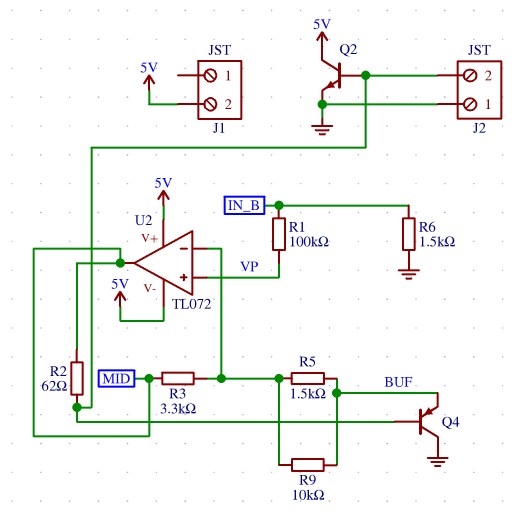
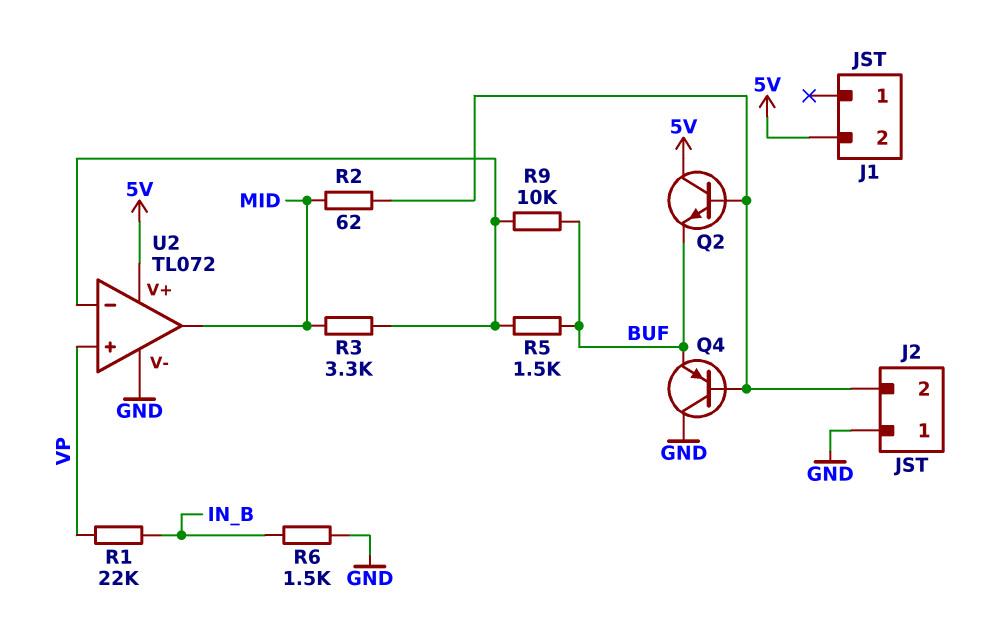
Q2: NPN (B J2/2, C 5V, E GND) -> NPN (B J2/2, C 5V, E BUF)
R1: 100k (IN_B, VP) -> 22k (IN_B, VP)
U2 pin V-: 5V -> GND

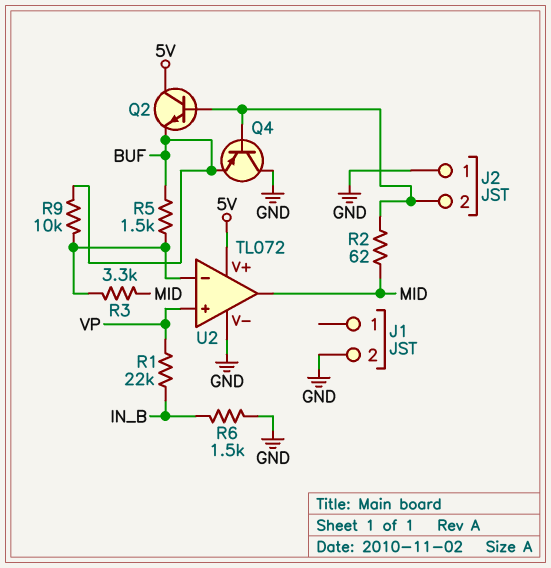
J1 pin 2: 5V -> GND

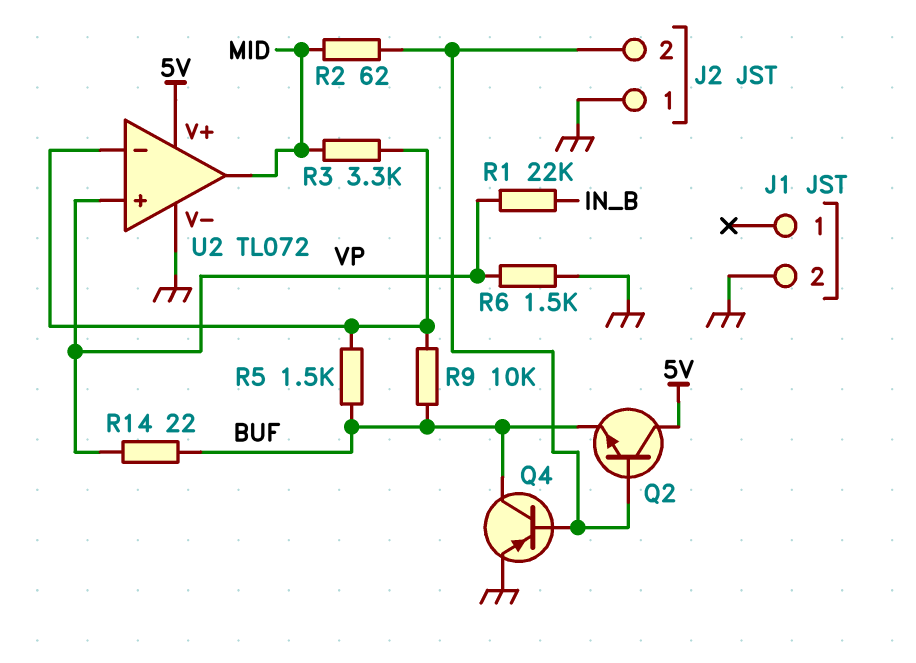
Q4: PNP (B J2/2, C GND, E BUF) -> PNP (B J2/2, C BUF, E GND)
R6: 1.5k (GND, IN_B) -> 1.5k (GND, VP)
R14: none -> 22 (BUF, VP)

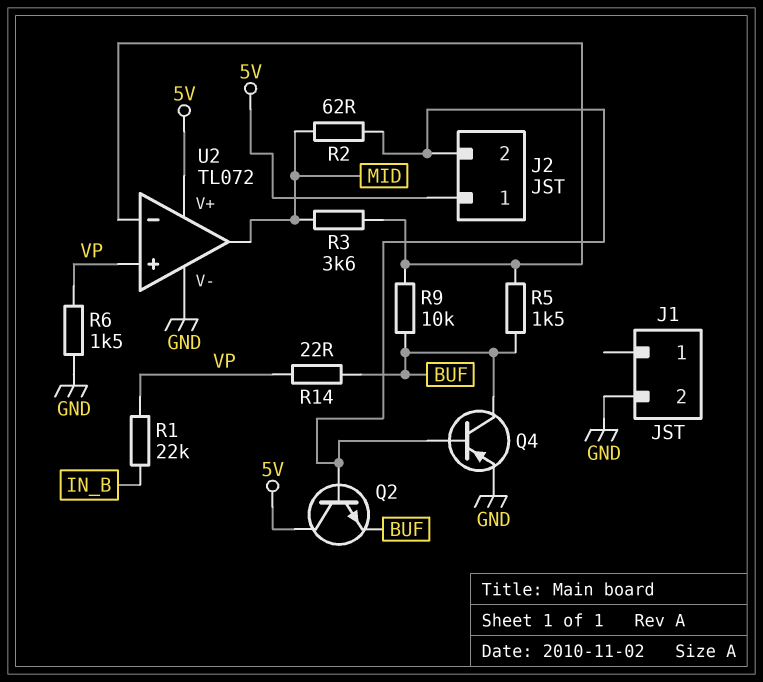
J2 pin 1: GND -> 5V
R3: 3.3k (MID, U2/in-) -> 3.6k (MID, U2/in-)

